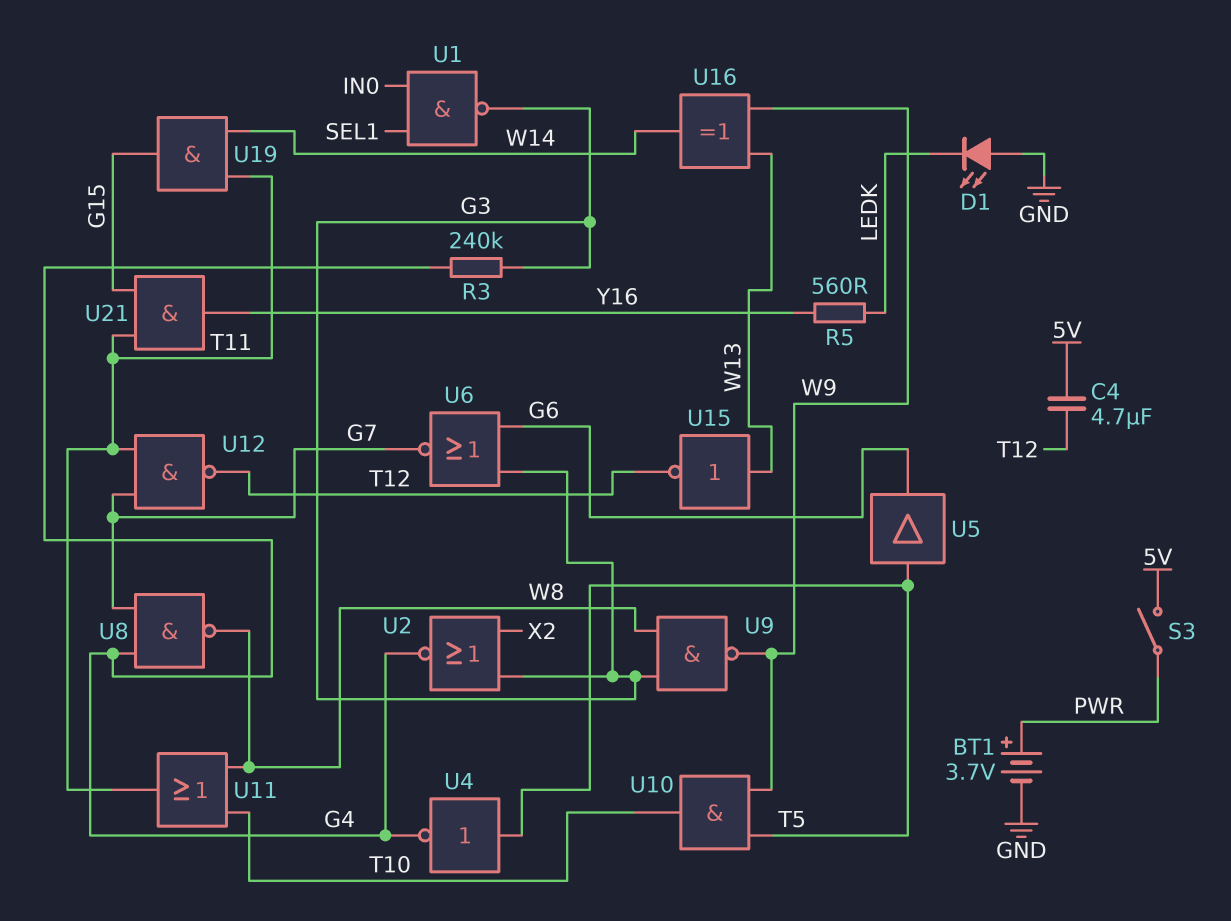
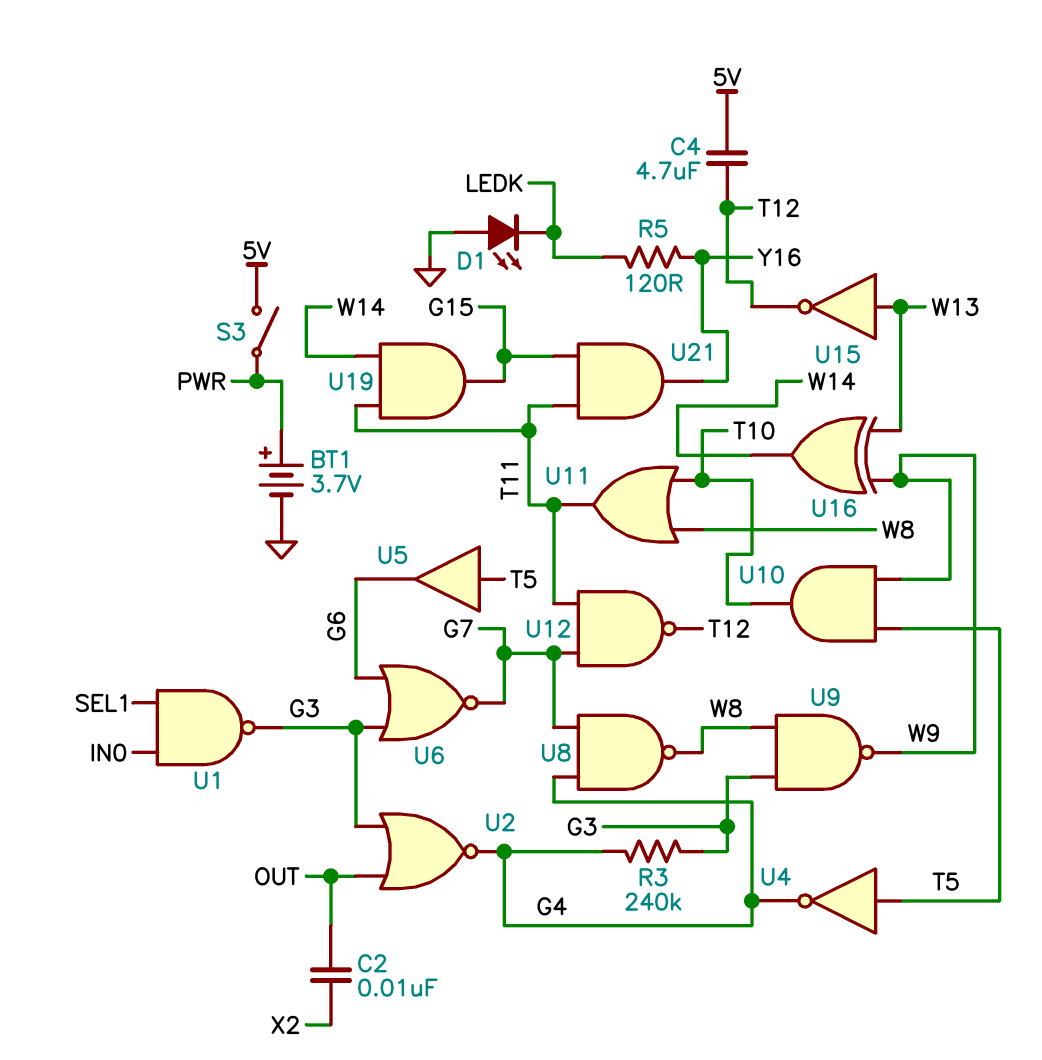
C2: none -> 10nF (OUT, X2)
R5: 560 (LEDK, Y16) -> 120 (LEDK, Y16)
U2: NOR (in G3, in X2, out G4) -> NOR (in G3, in OUT, out G4)

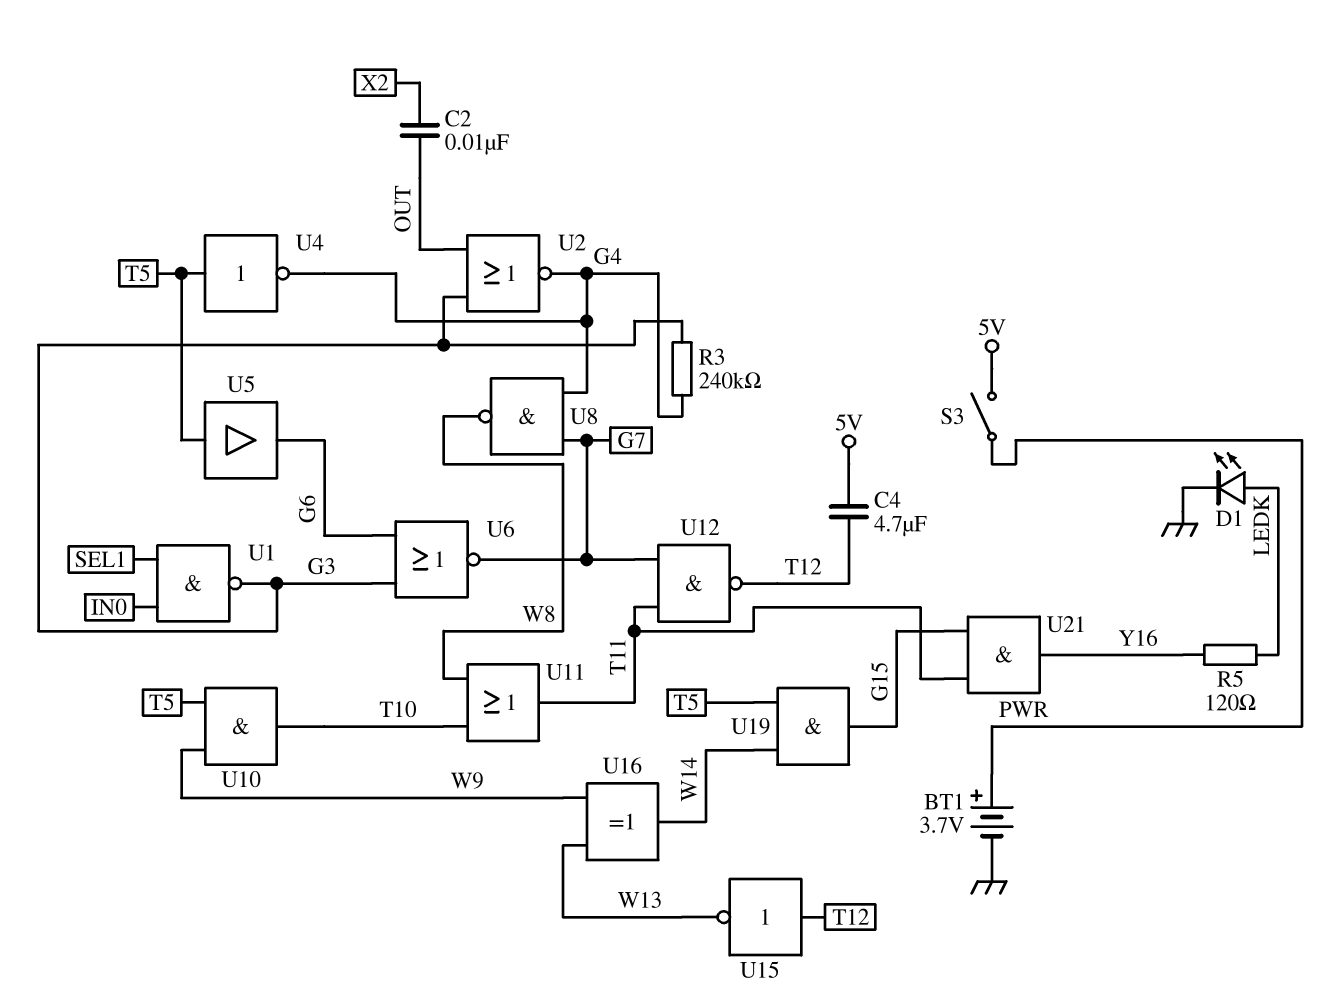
D1: LED (A GND, K LEDK) -> LED (A LEDK, K GND)
U9: NAND (in G3, in W8, out W9) -> none
U15: NOT (in W13, out T12) -> NOT (in T12, out W13)
U19: AND (in T11, in W14, out G15) -> AND (in T5, in W14, out G15)

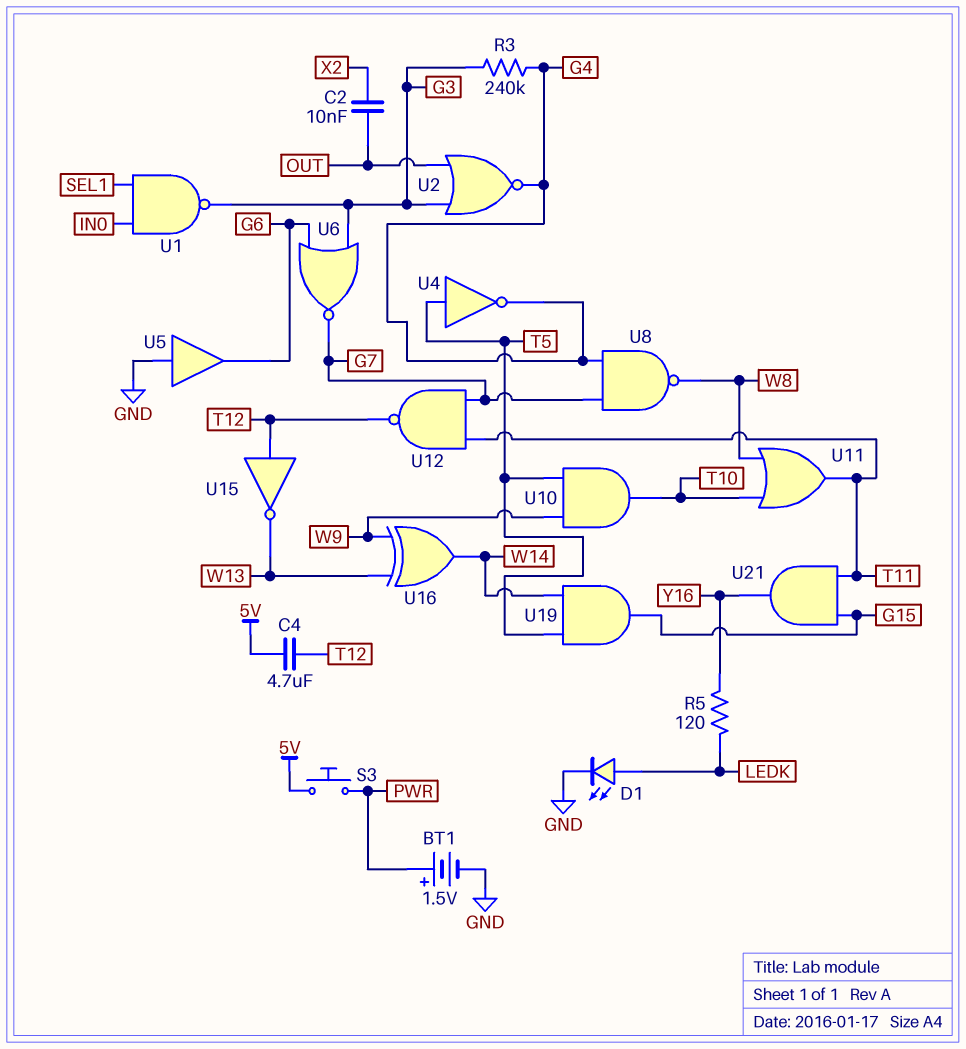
BT1: 3.7V (plus PWR, minus GND) -> 1.5V (plus PWR, minus GND)
S3: switch (5V, PWR) -> button (5V, PWR)
U5: buffer (in T5, out G6) -> buffer (in GND, out G6)

